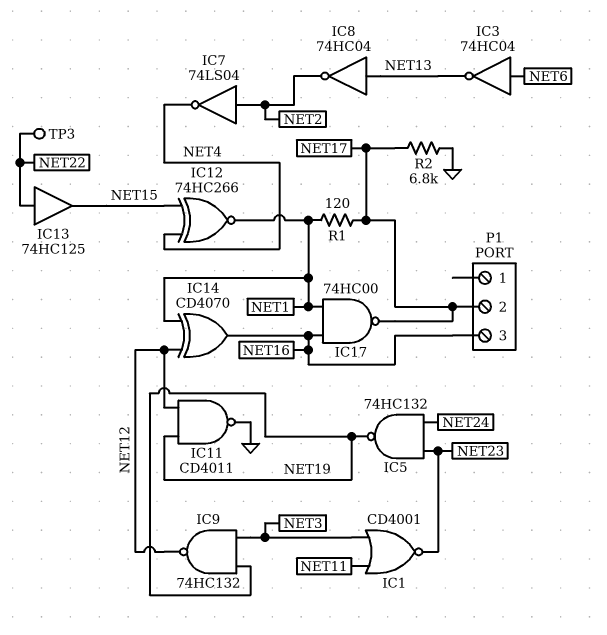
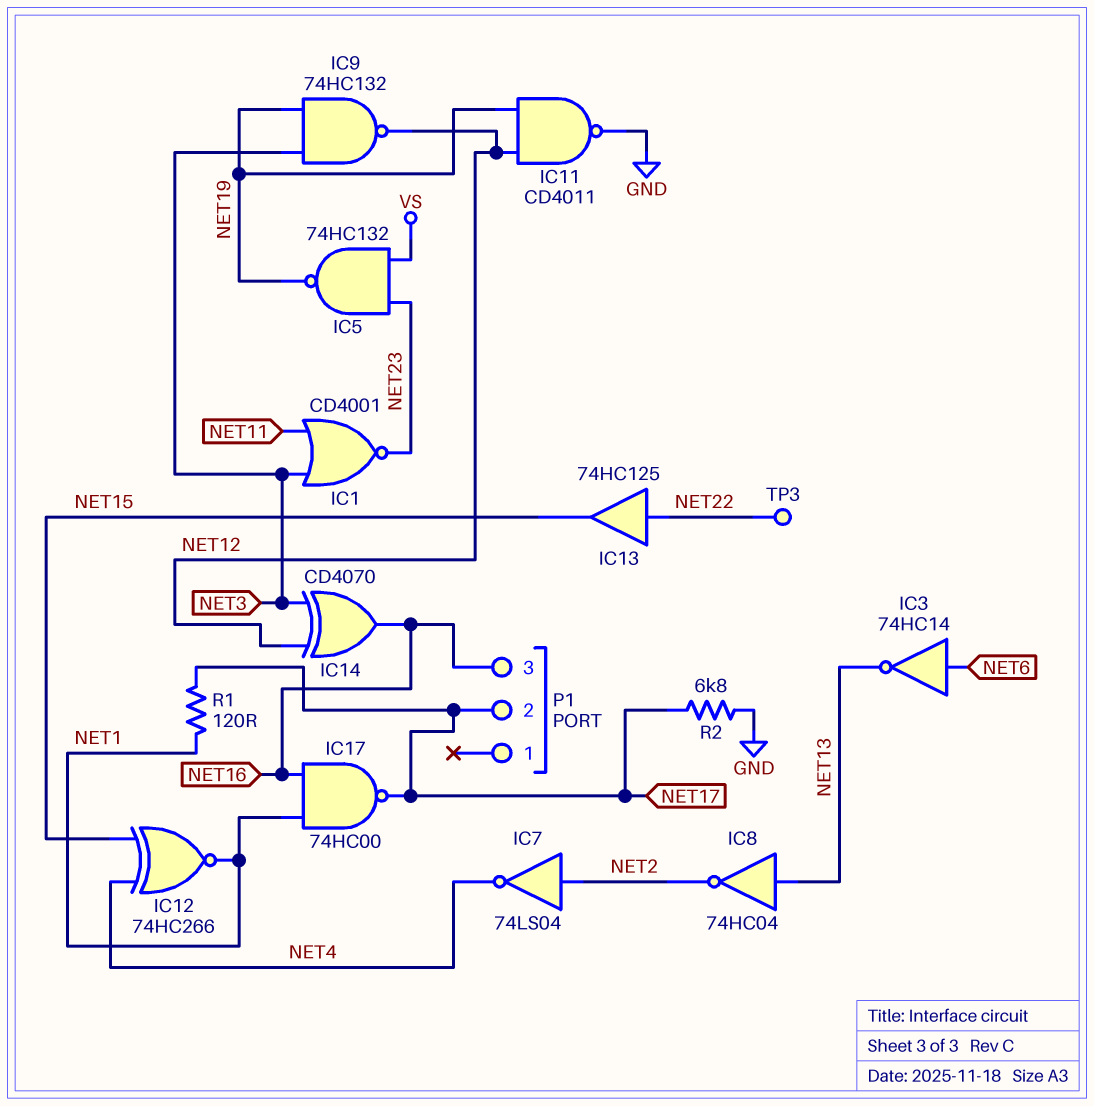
IC3: NOT 74HC04 (in NET6, out NET13) -> NOT 74HC14 (in NET6, out NET13)
IC5: NAND 74HC132 (in NET23, in NET24, out NET19) -> NAND 74HC132 (in NET23, in VS, out NET19)
IC14: XOR CD4070 (in NET1, in NET12, out NET16) -> XOR CD4070 (in NET3, in NET12, out NET16)

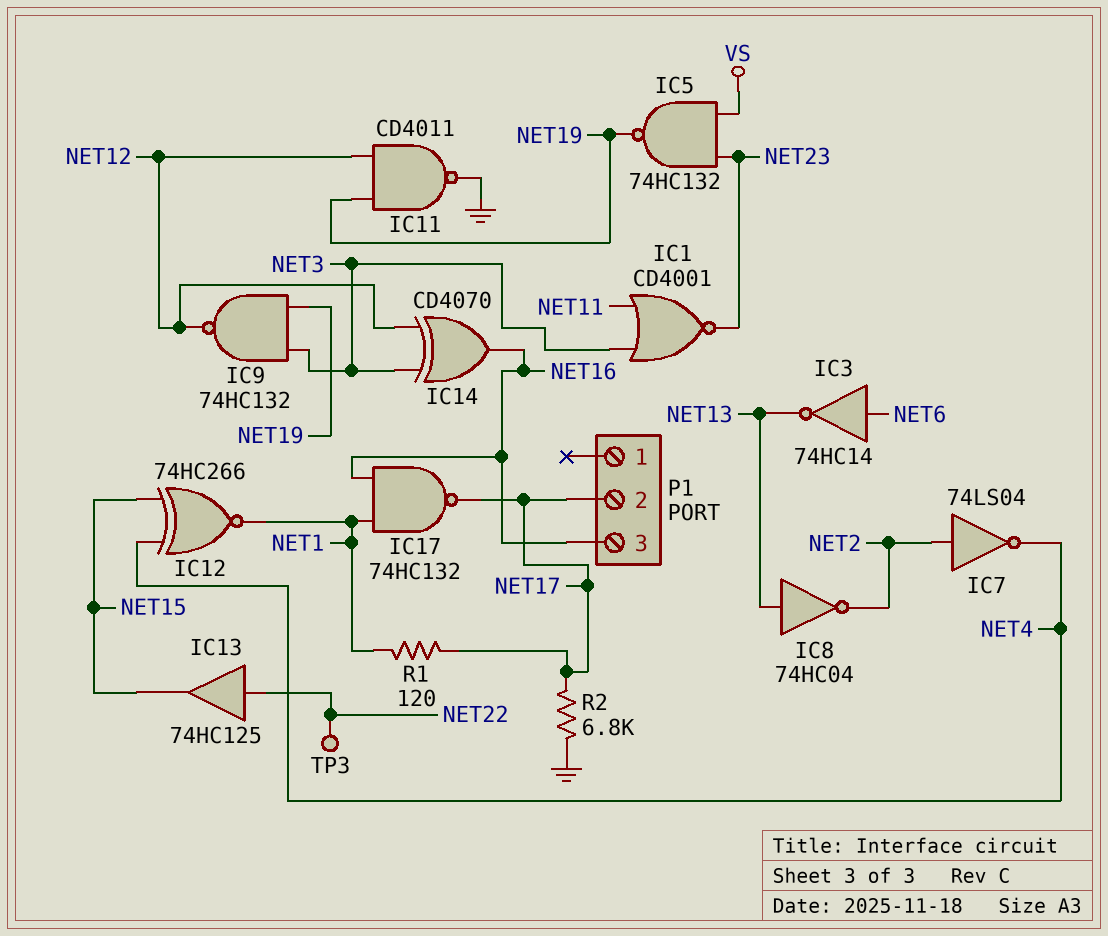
IC17: NAND 74HC00 (in NET1, in NET16, out NET17) -> NAND 74HC132 (in NET1, in NET16, out NET17)

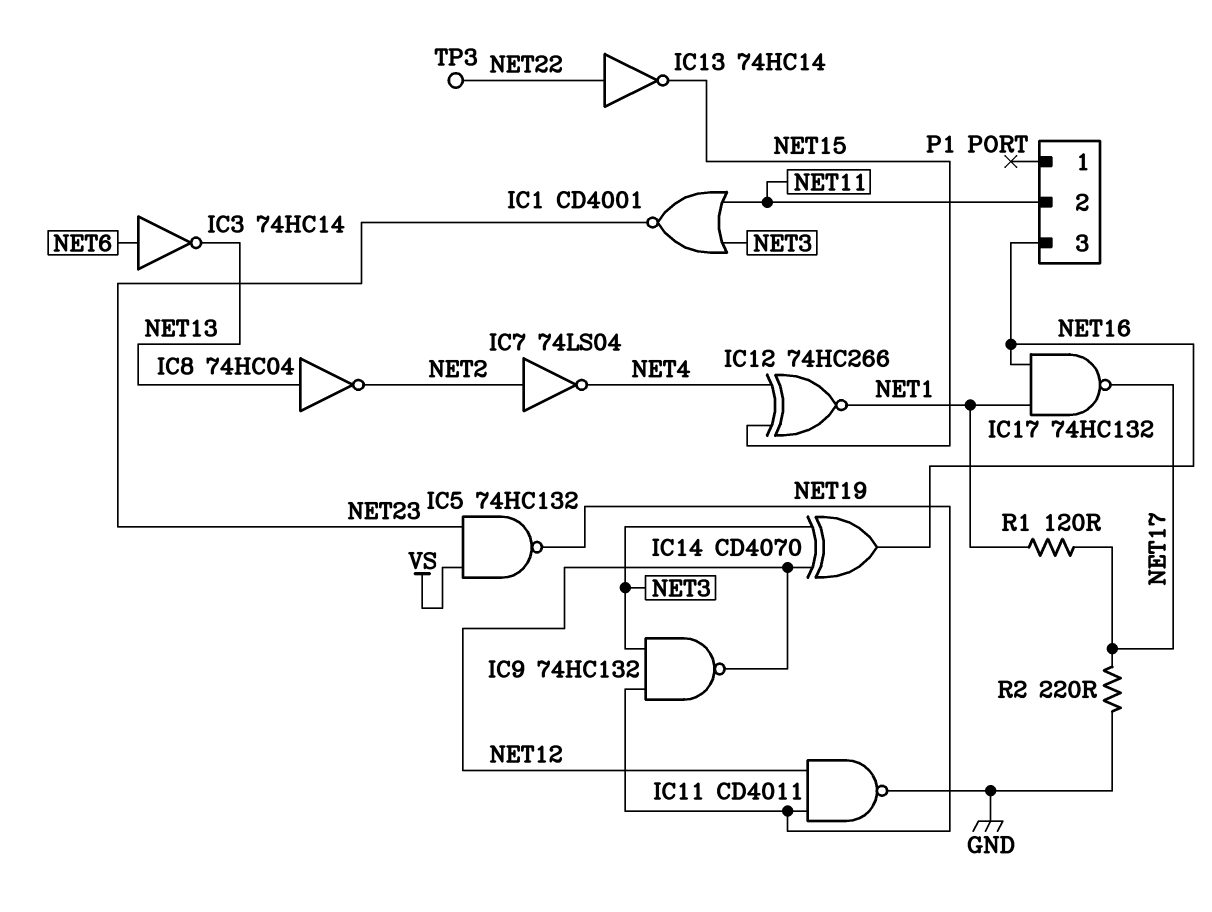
IC13: buffer 74HC125 (in NET22, out NET15) -> NOT 74HC14 (in NET22, out NET15)
P1 pin 2: NET17 -> NET11
R2: 6.8k (GND, NET17) -> 220 (GND, NET17)

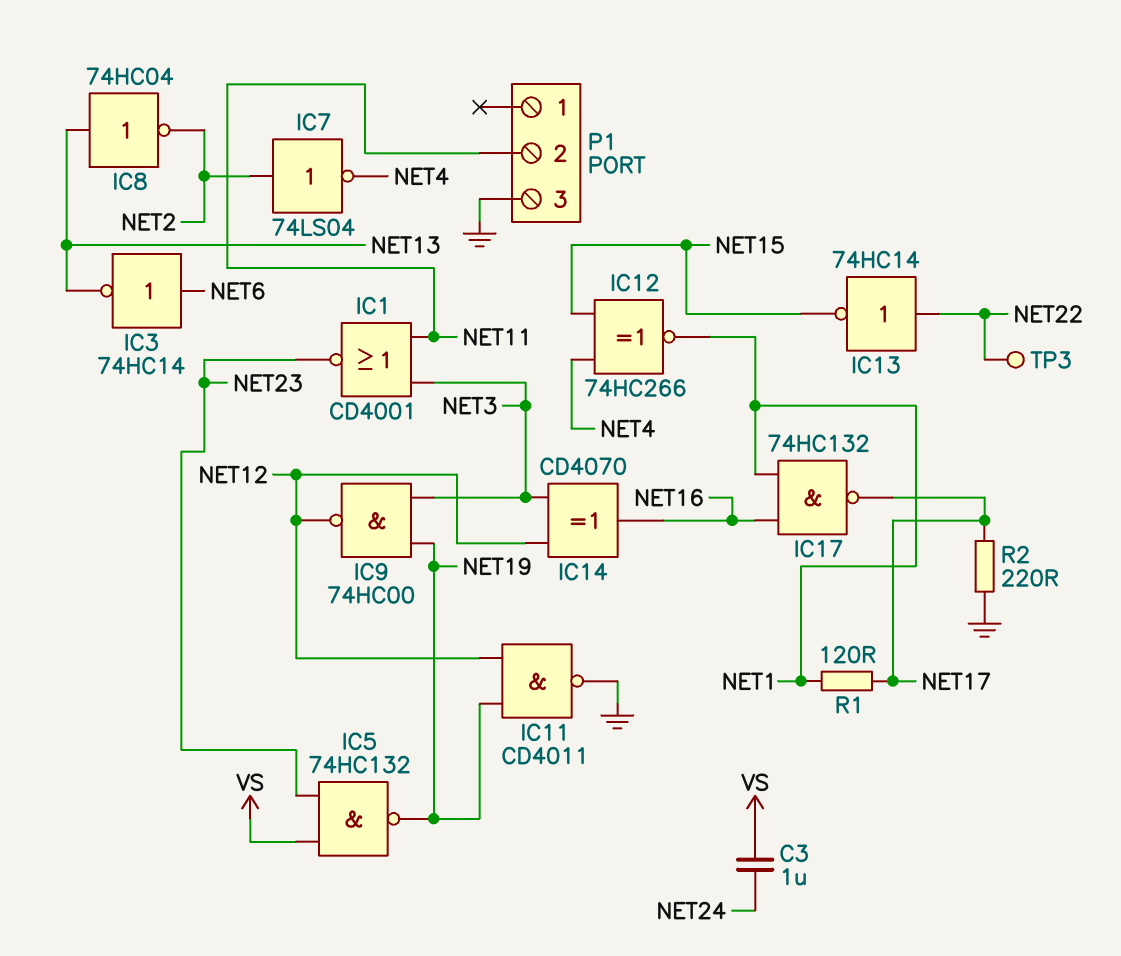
C3: none -> 1uF (NET24, VS)
IC9: NAND 74HC132 (in NET3, in NET19, out NET12) -> NAND 74HC00 (in NET3, in NET19, out NET12)
P1 pin 3: NET16 -> GND

